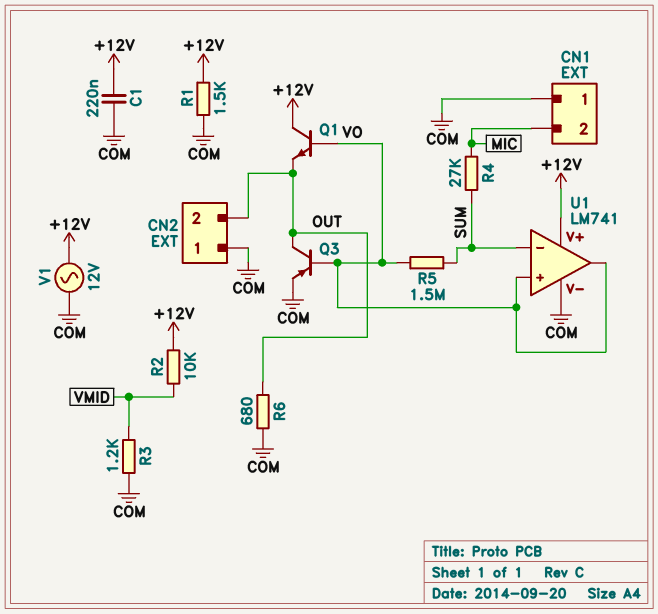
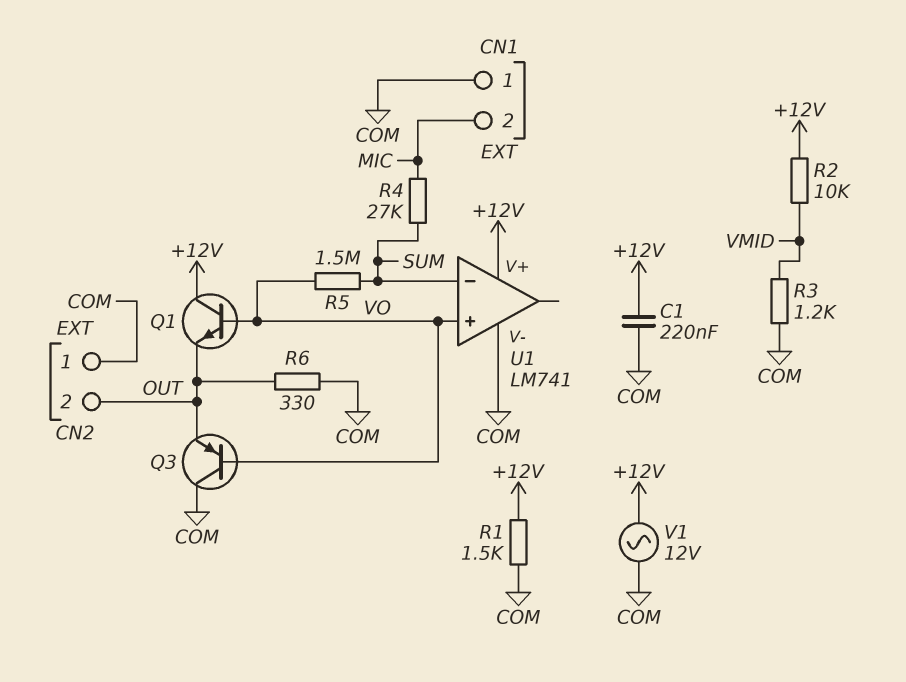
Q3: PNP (B VO, C OUT, E COM) -> PNP (B VO, C COM, E OUT)
R6: 680 (COM, OUT) -> 330 (COM, OUT)
U1 pin out: VO -> none

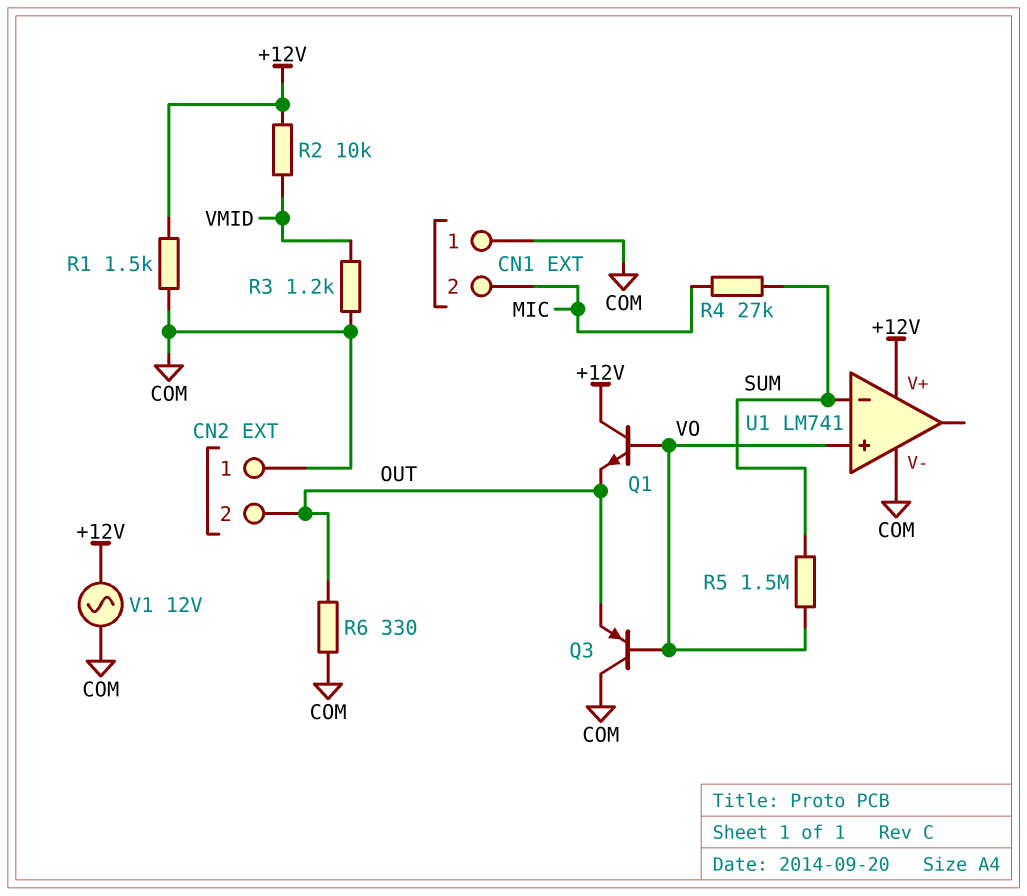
C1: 220nF (+12V, COM) -> none

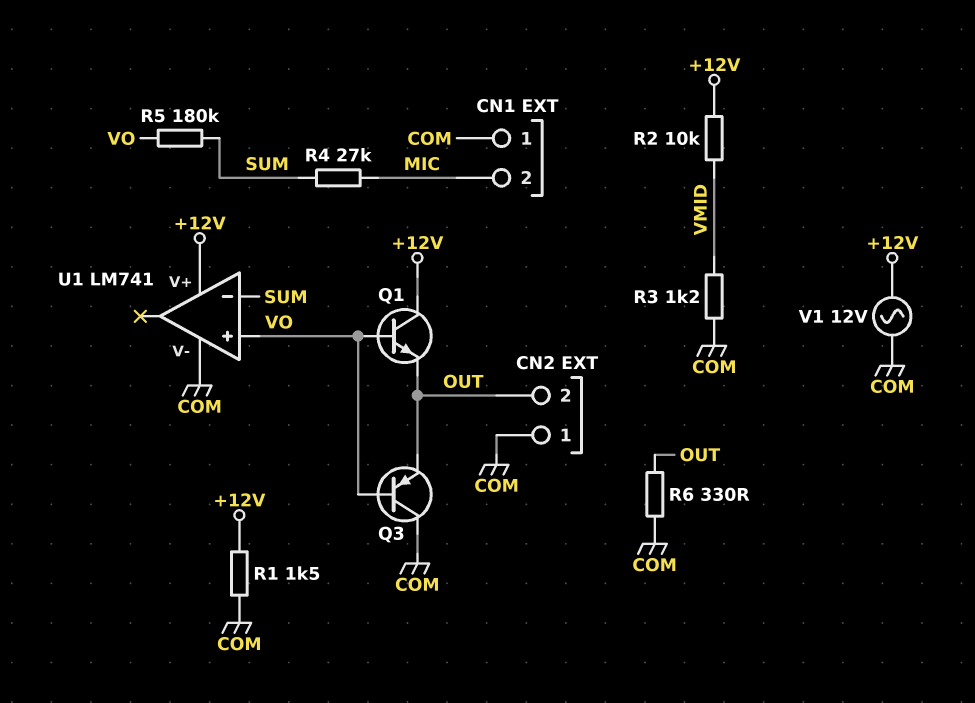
R5: 1.5M (SUM, VO) -> 180k (SUM, VO)

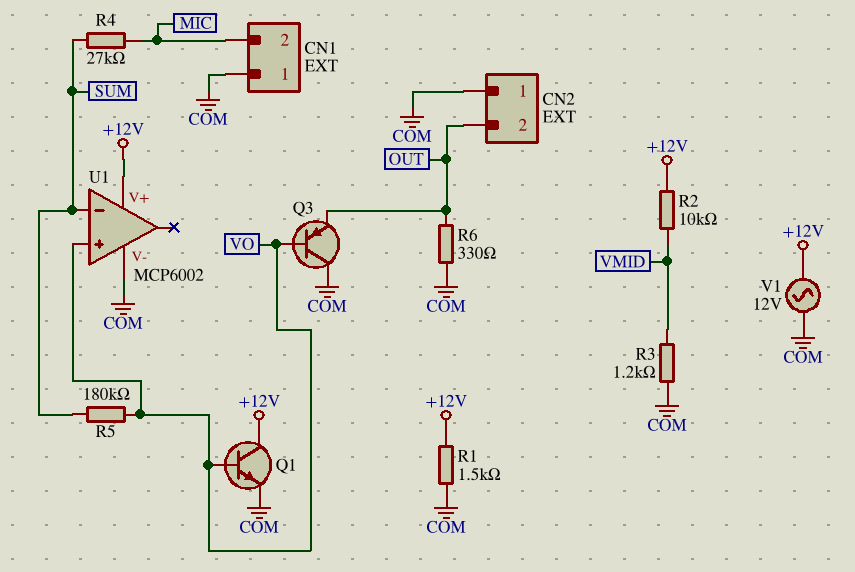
Q1: NPN (B VO, C +12V, E OUT) -> NPN (B VO, C +12V, E COM)
U1: LM741 -> MCP6002

